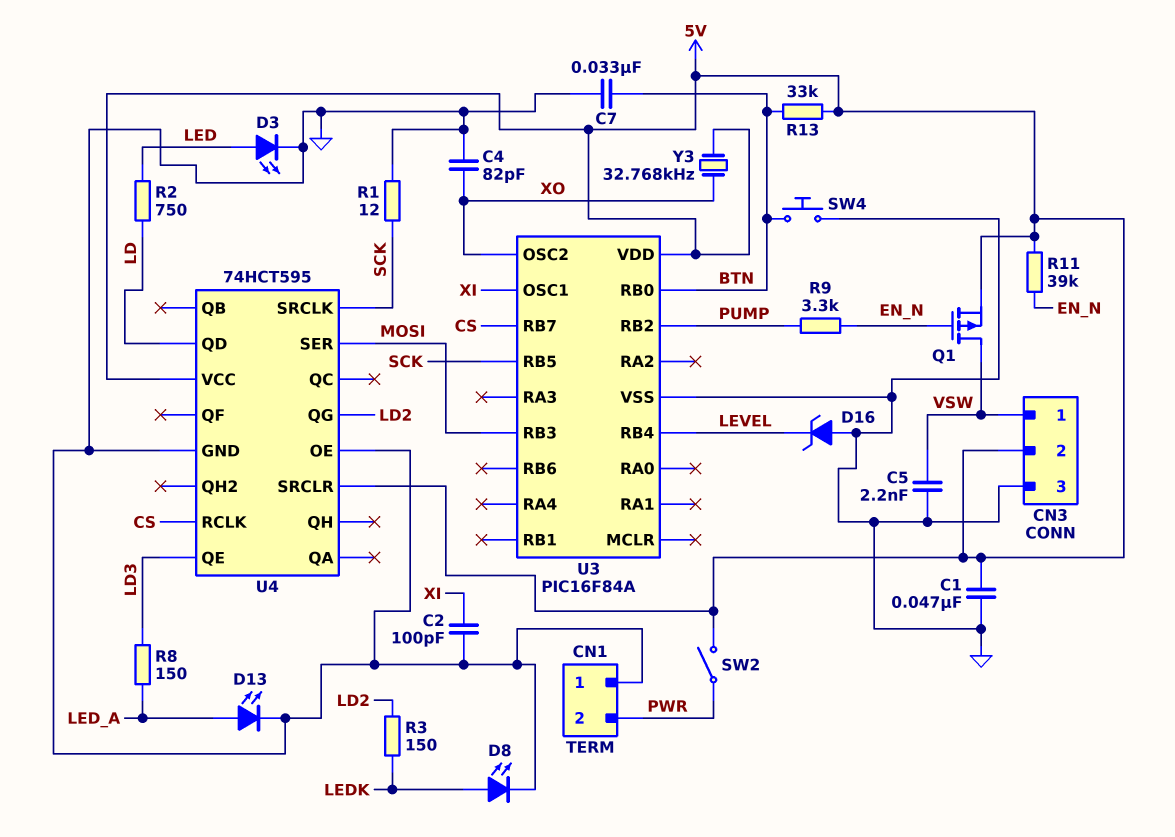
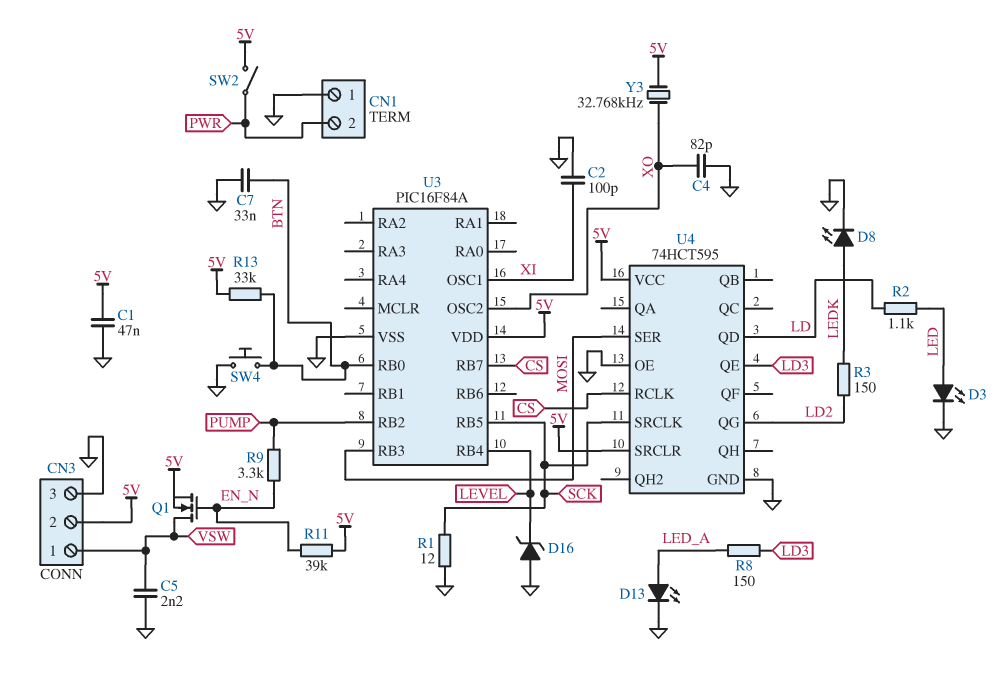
Q1: PMOS (G EN_N, D VSW, S 5V) -> NMOS (G EN_N, D VSW, S 5V)
R2: 750 (LD, LED) -> 1.1k (LD, LED)

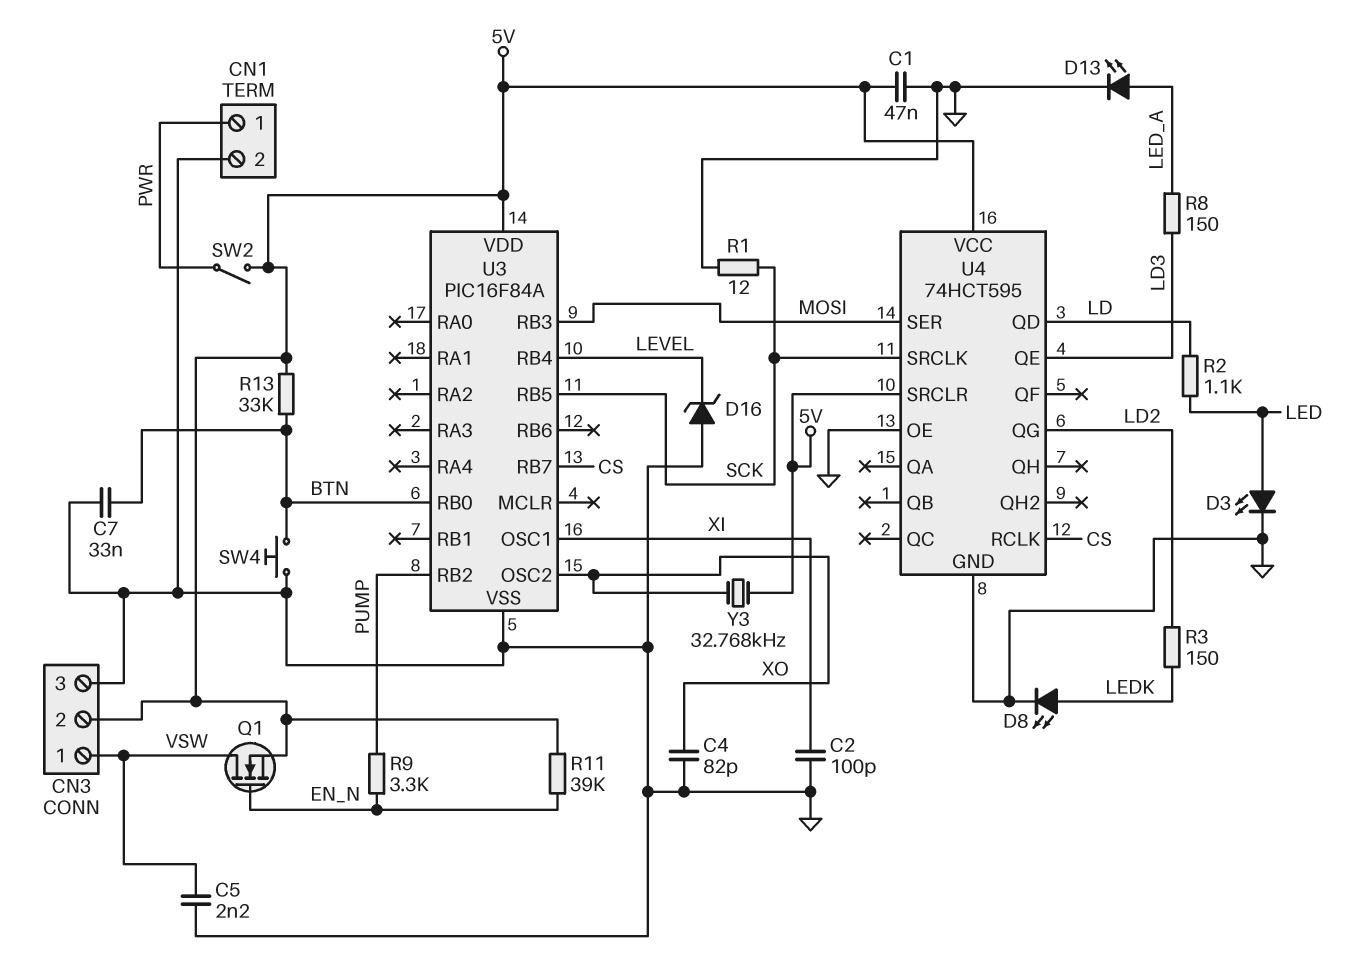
CN1 pin 1: GND -> PWR
CN1 pin 2: PWR -> GND

